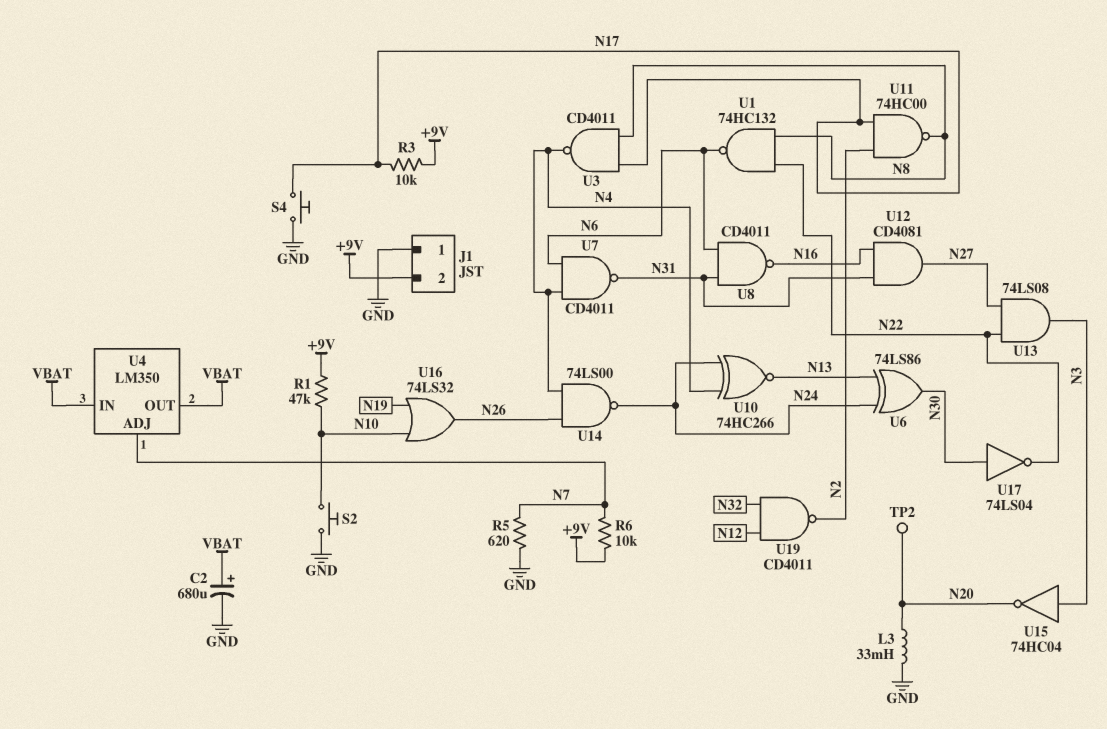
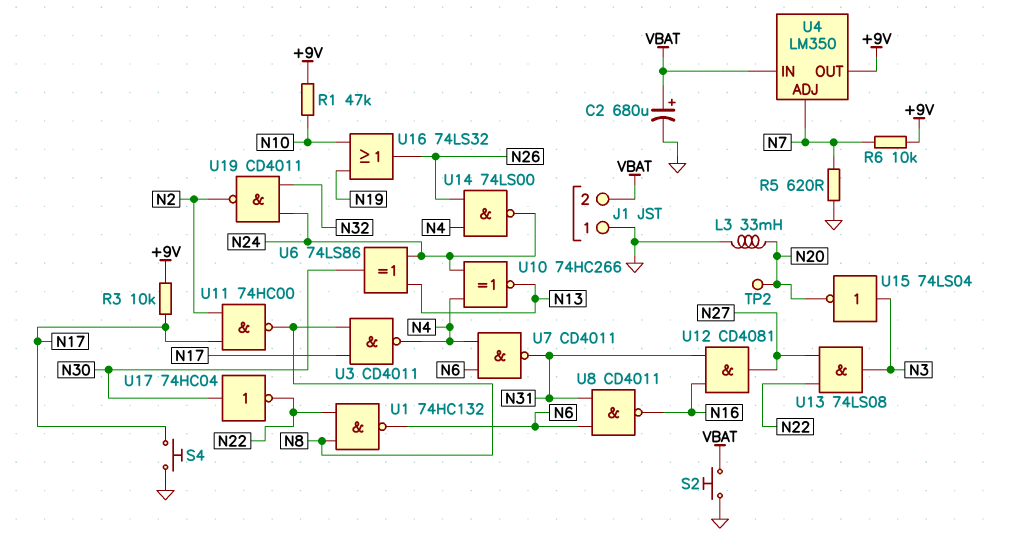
J1 pin 2: +9V -> VBAT
S2: button (GND, N10) -> button (GND, VBAT)
U4 pin OUT: VBAT -> +9V
U15: NOT 74HC04 (in N3, out N20) -> NOT 74LS04 (in N3, out N20)
U17: NOT 74LS04 (in N30, out N22) -> NOT 74HC04 (in N30, out N22)
U19: NAND CD4011 (in N12, in N32, out N2) -> NAND CD4011 (in N24, in N32, out N2)

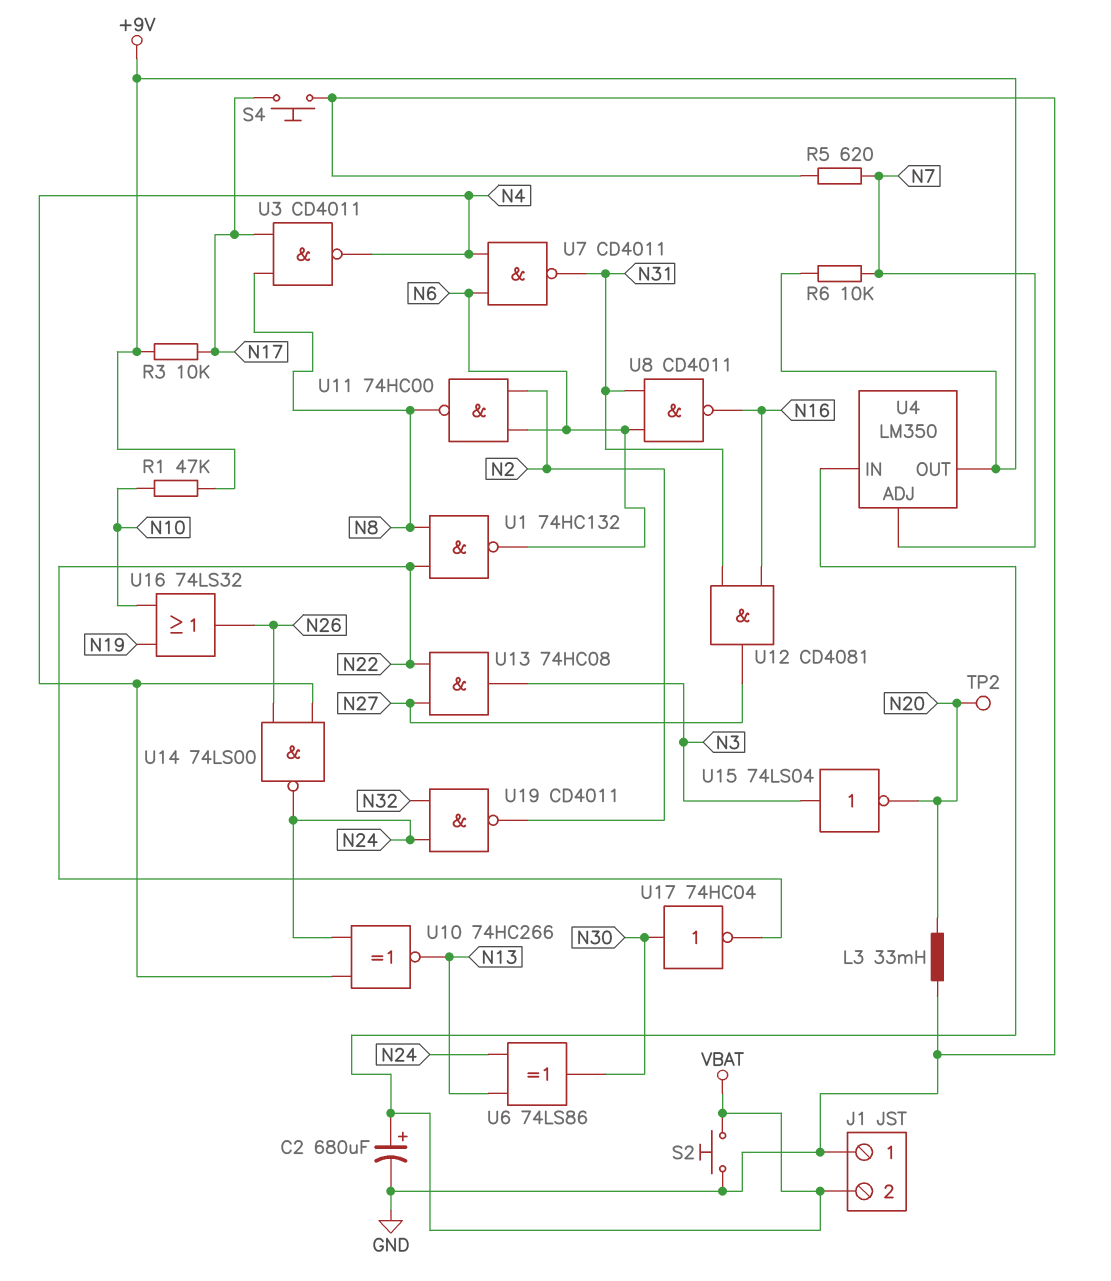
U11: NAND 74HC00 (in N2, in N17, out N8) -> NAND 74HC00 (in N2, in N6, out N8)
U13: AND 74LS08 (in N22, in N27, out N3) -> AND 74HC08 (in N22, in N27, out N3)

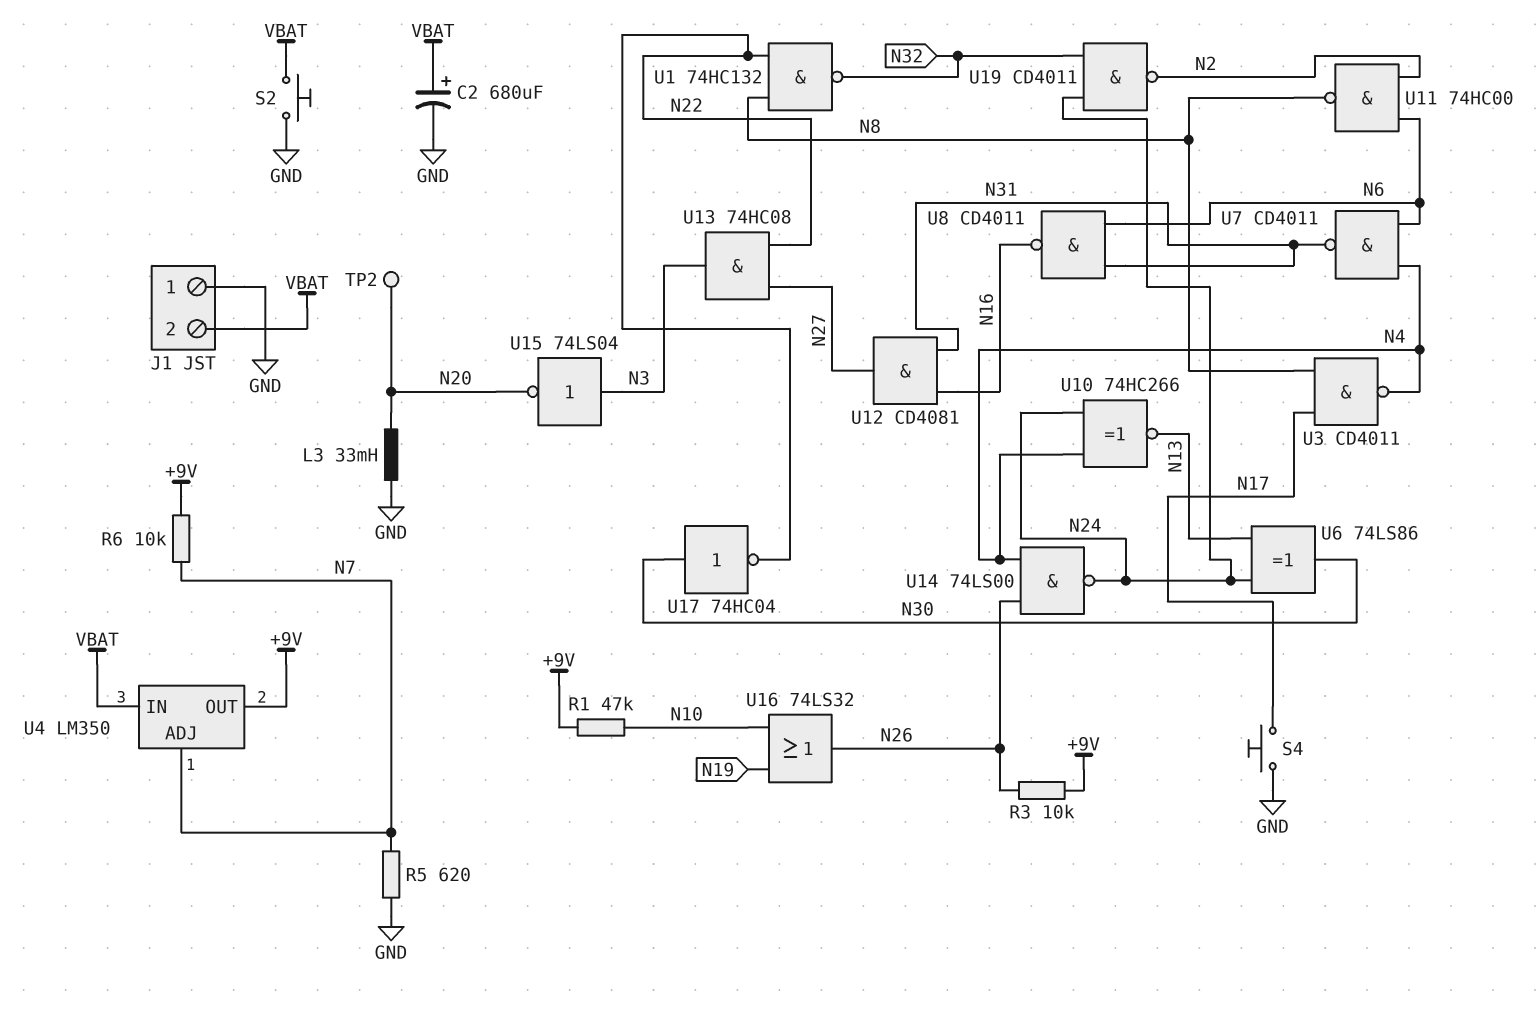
R3: 10k (+9V, N17) -> 10k (+9V, N26)
U1: NAND 74HC132 (in N8, in N22, out N6) -> NAND 74HC132 (in N8, in N22, out N32)

